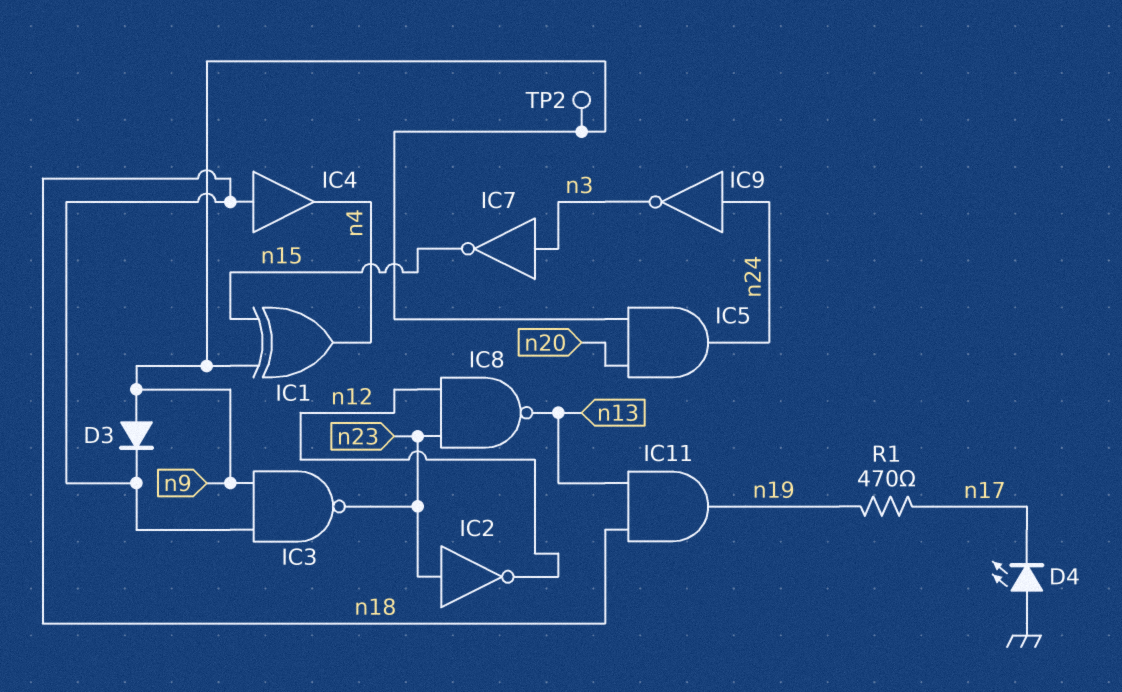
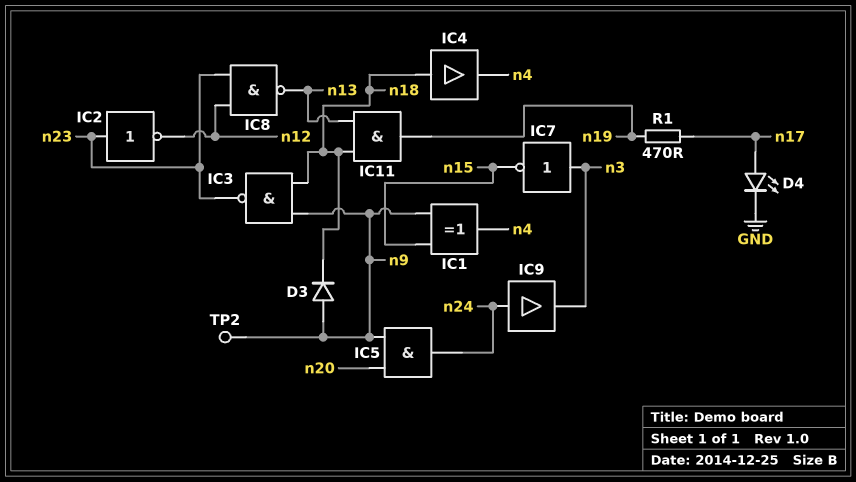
D4: LED (A GND, K n17) -> LED (A n17, K GND)
IC9: NOT (in n24, out n3) -> buffer (in n24, out n3)

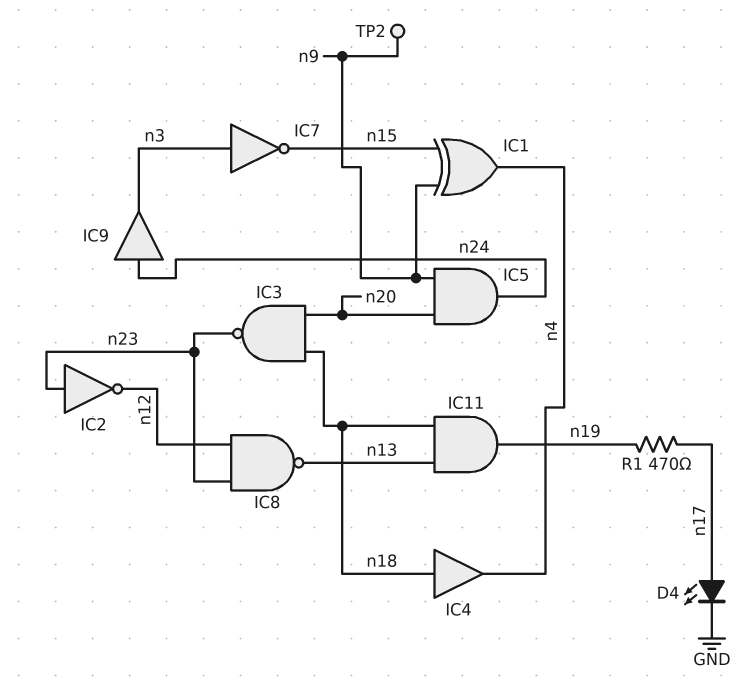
D3: diode (A n9, K n18) -> none
IC3: NAND (in n9, in n18, out n23) -> NAND (in n18, in n20, out n23)

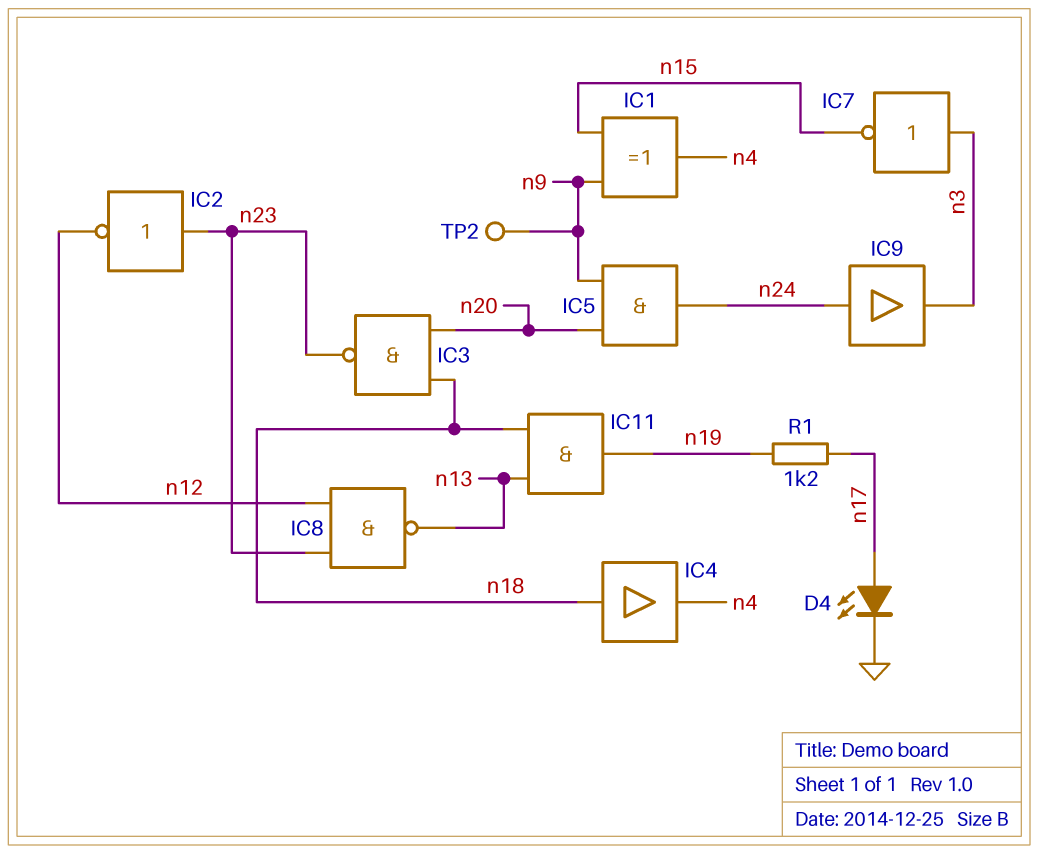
R1: 470 (n17, n19) -> 1.2k (n17, n19)

